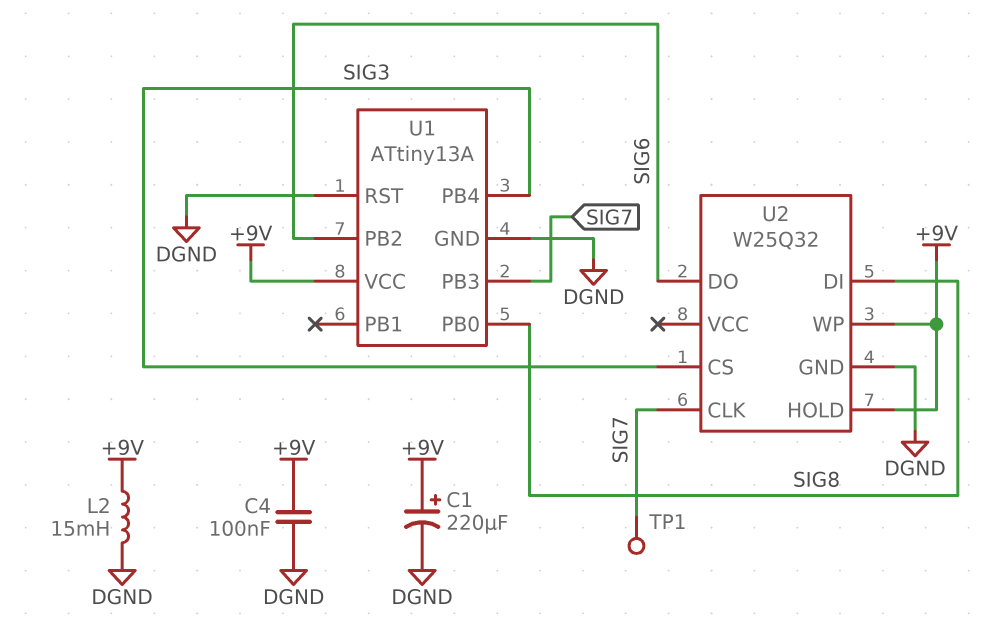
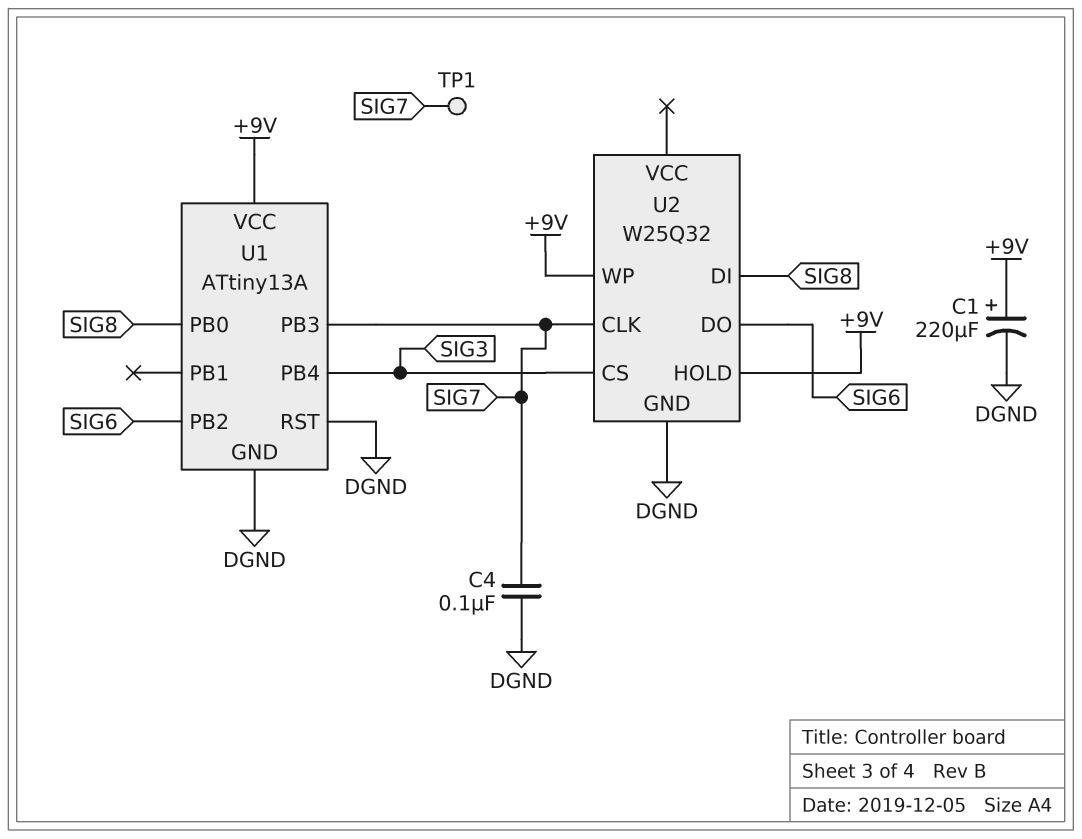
C4: 100nF (+9V, DGND) -> 100nF (DGND, SIG7)
L2: 15mH (+9V, DGND) -> none

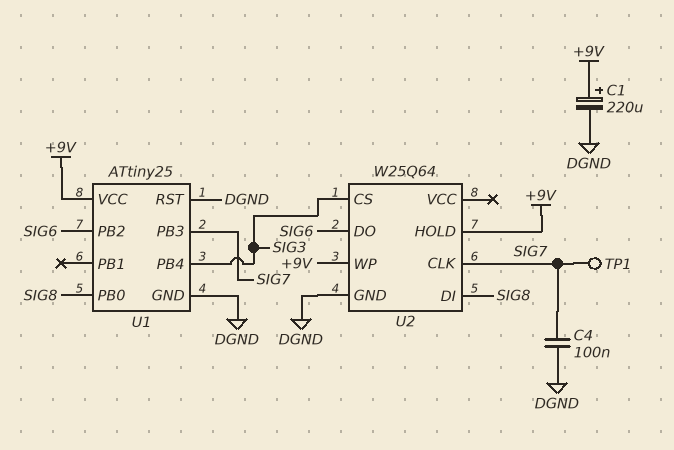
U1: ATtiny13A -> ATtiny25
U2: W25Q32 -> W25Q64

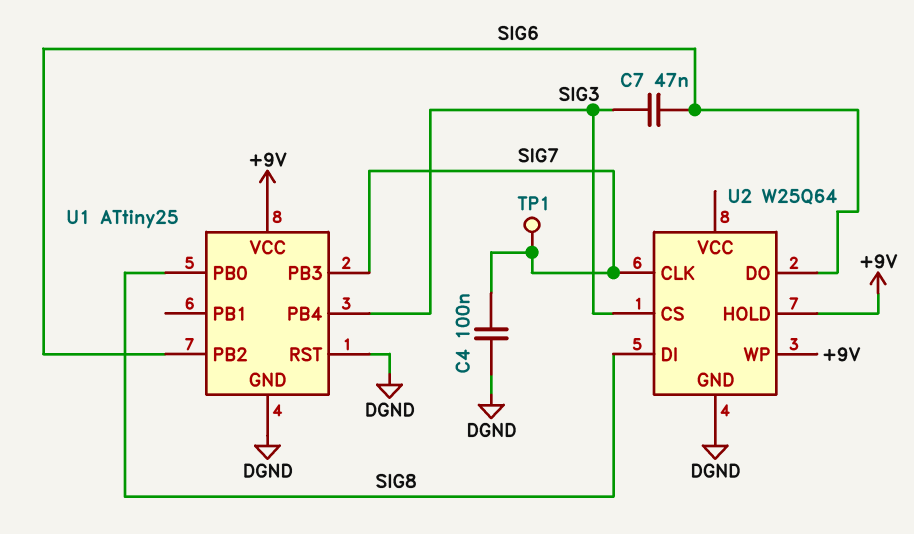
C1: 220uF (plus +9V, minus DGND) -> none
C7: none -> 47nF (SIG3, SIG6)

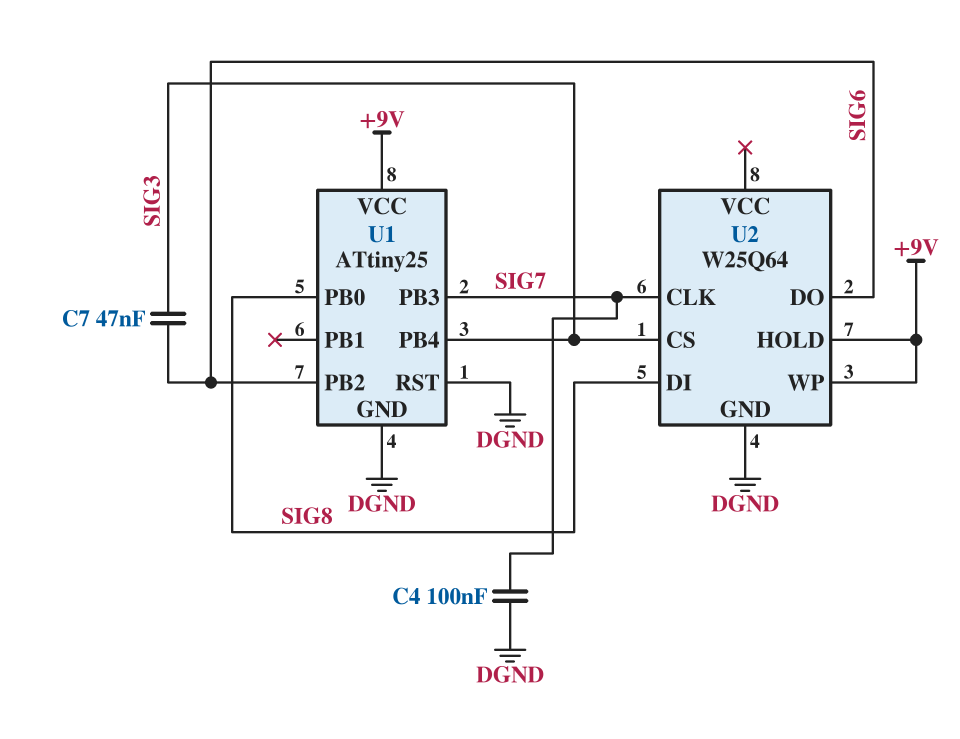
TP1: test point (SIG7) -> none

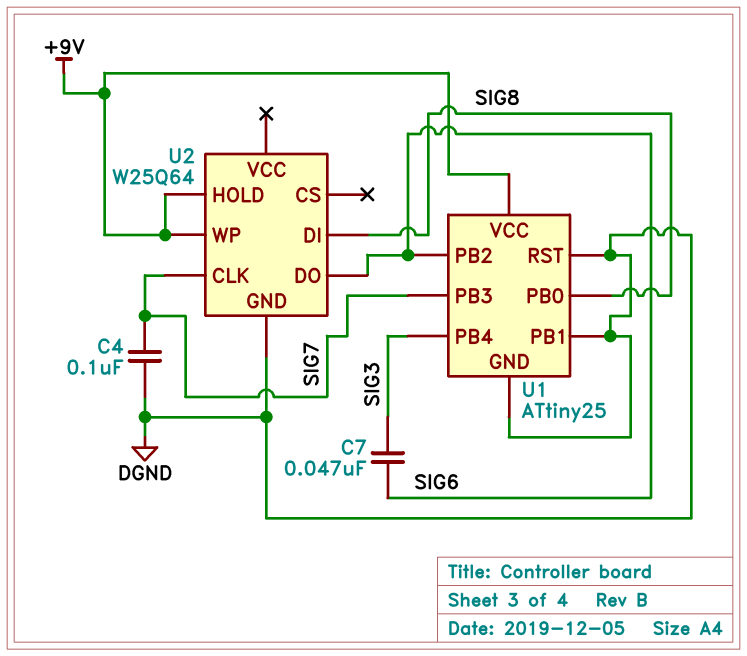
U1 pin PB1: none -> DGND
U2 pin CS: SIG3 -> none

